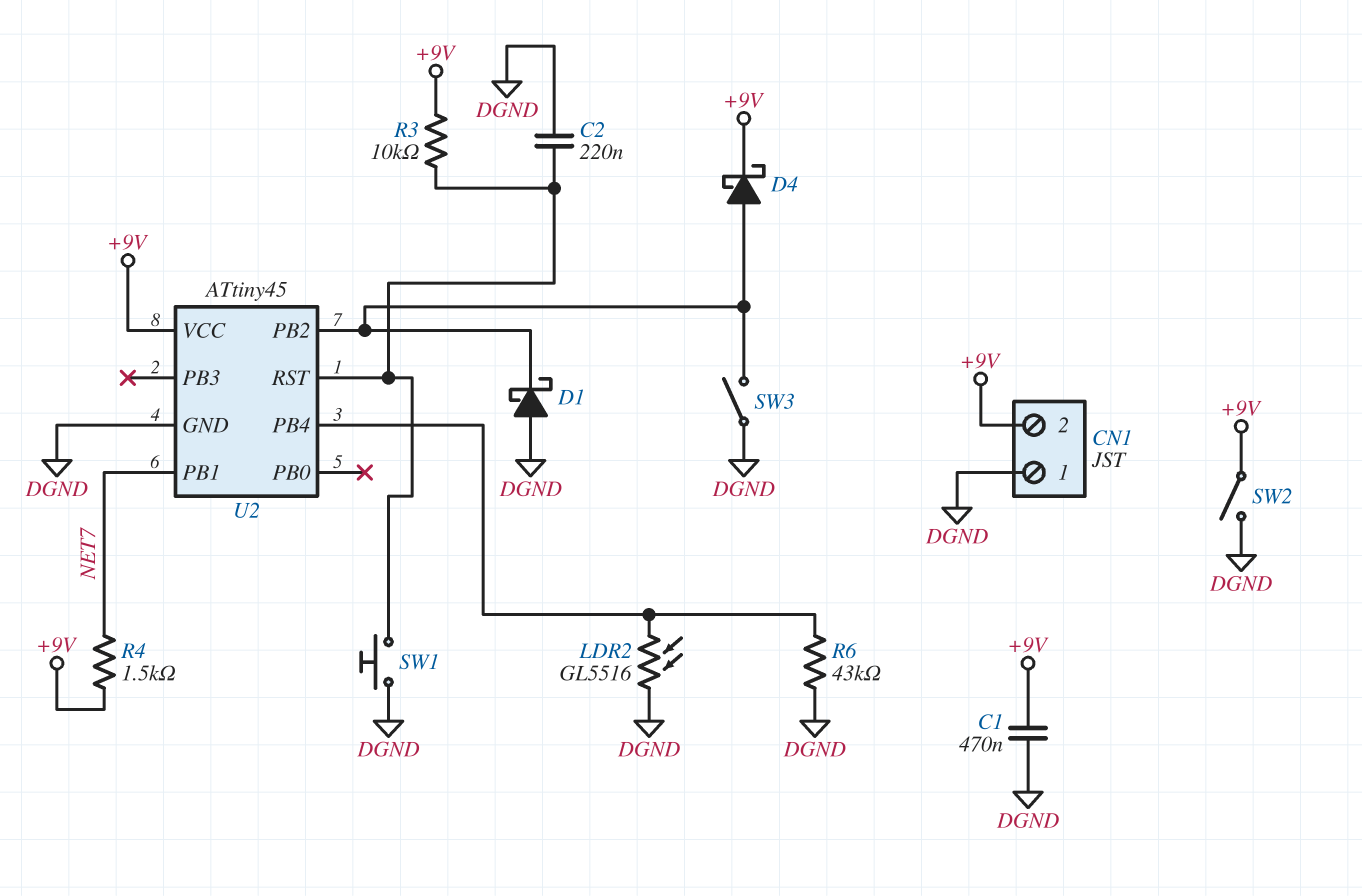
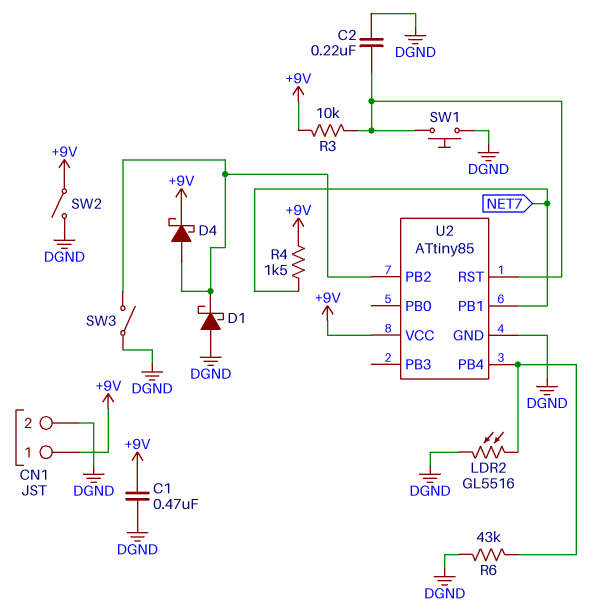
CN1 pin 1: DGND -> +9V
CN1 pin 2: +9V -> DGND
U2: ATtiny45 -> ATtiny85

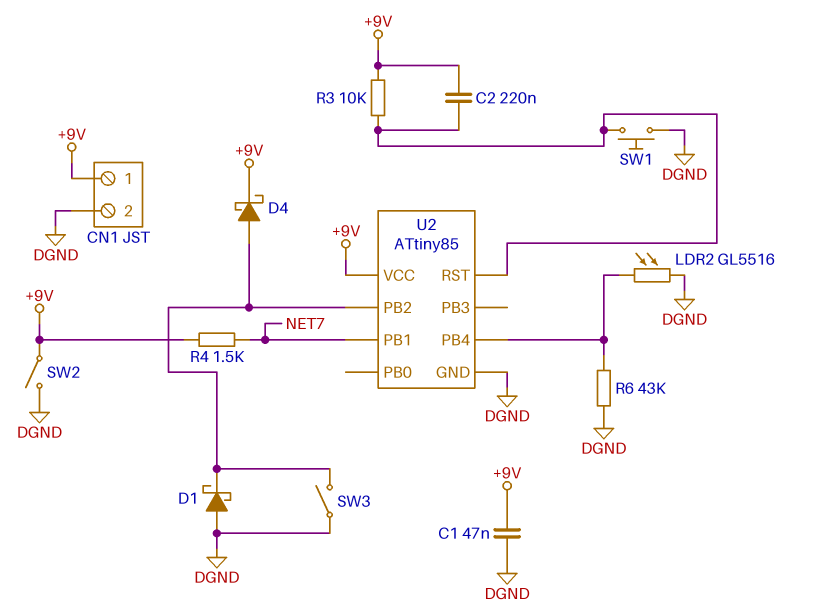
C1: 470nF (+9V, DGND) -> 47nF (+9V, DGND)
C2: 220nF (DGND, U2/RST) -> 220nF (+9V, U2/RST)

